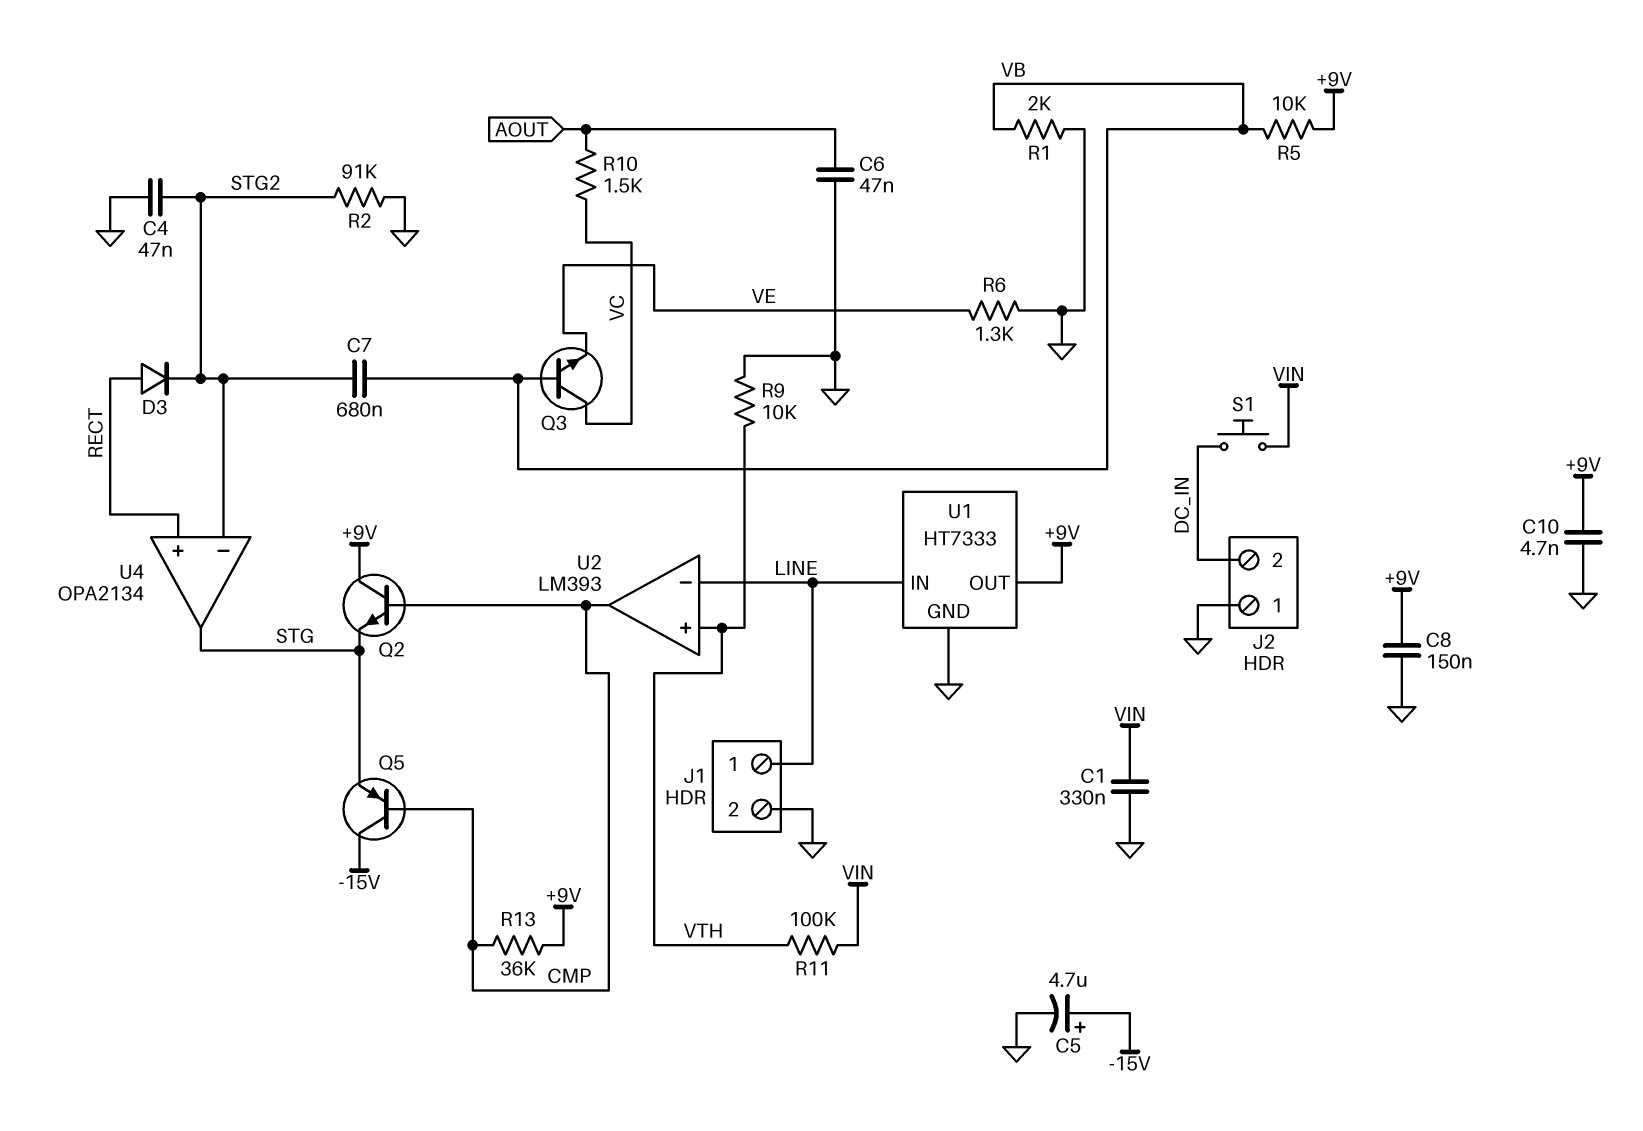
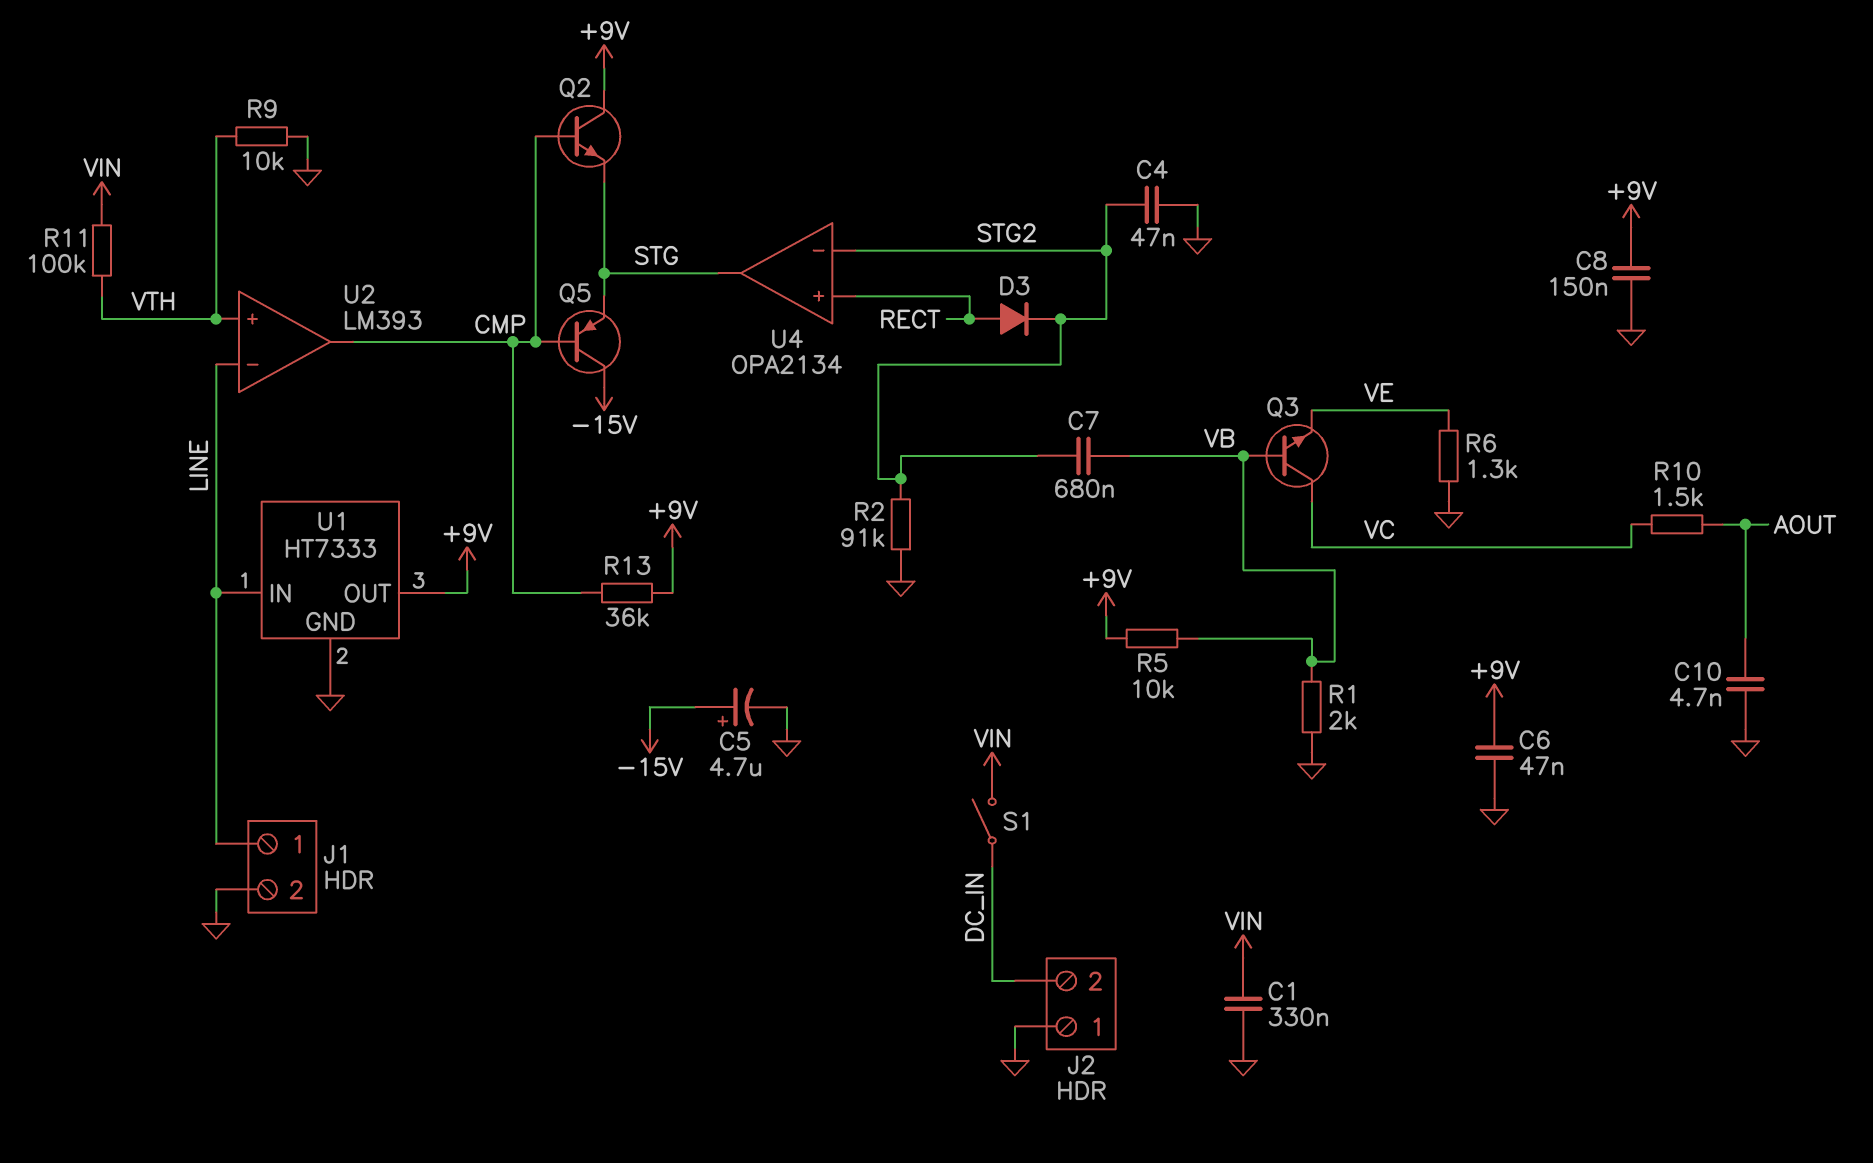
C6: 47nF (AOUT, GND) -> 47nF (+9V, GND)
C10: 4.7nF (+9V, GND) -> 4.7nF (AOUT, GND)
S1: button (DC_IN, VIN) -> switch (DC_IN, VIN)

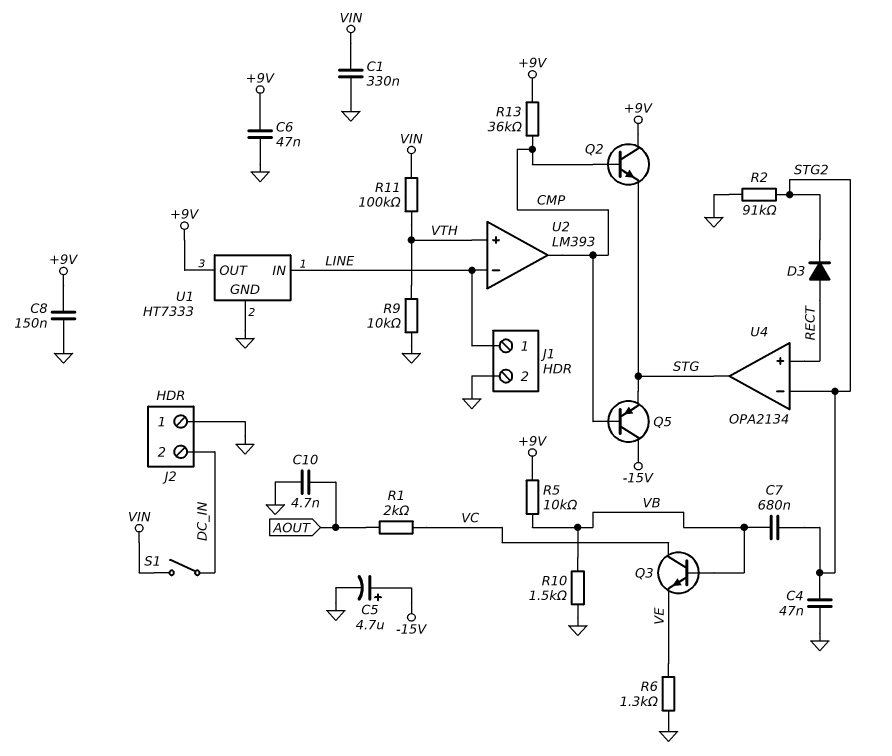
R1: 2k (GND, VB) -> 2k (AOUT, VC)
R10: 1.5k (AOUT, VC) -> 1.5k (GND, VB)

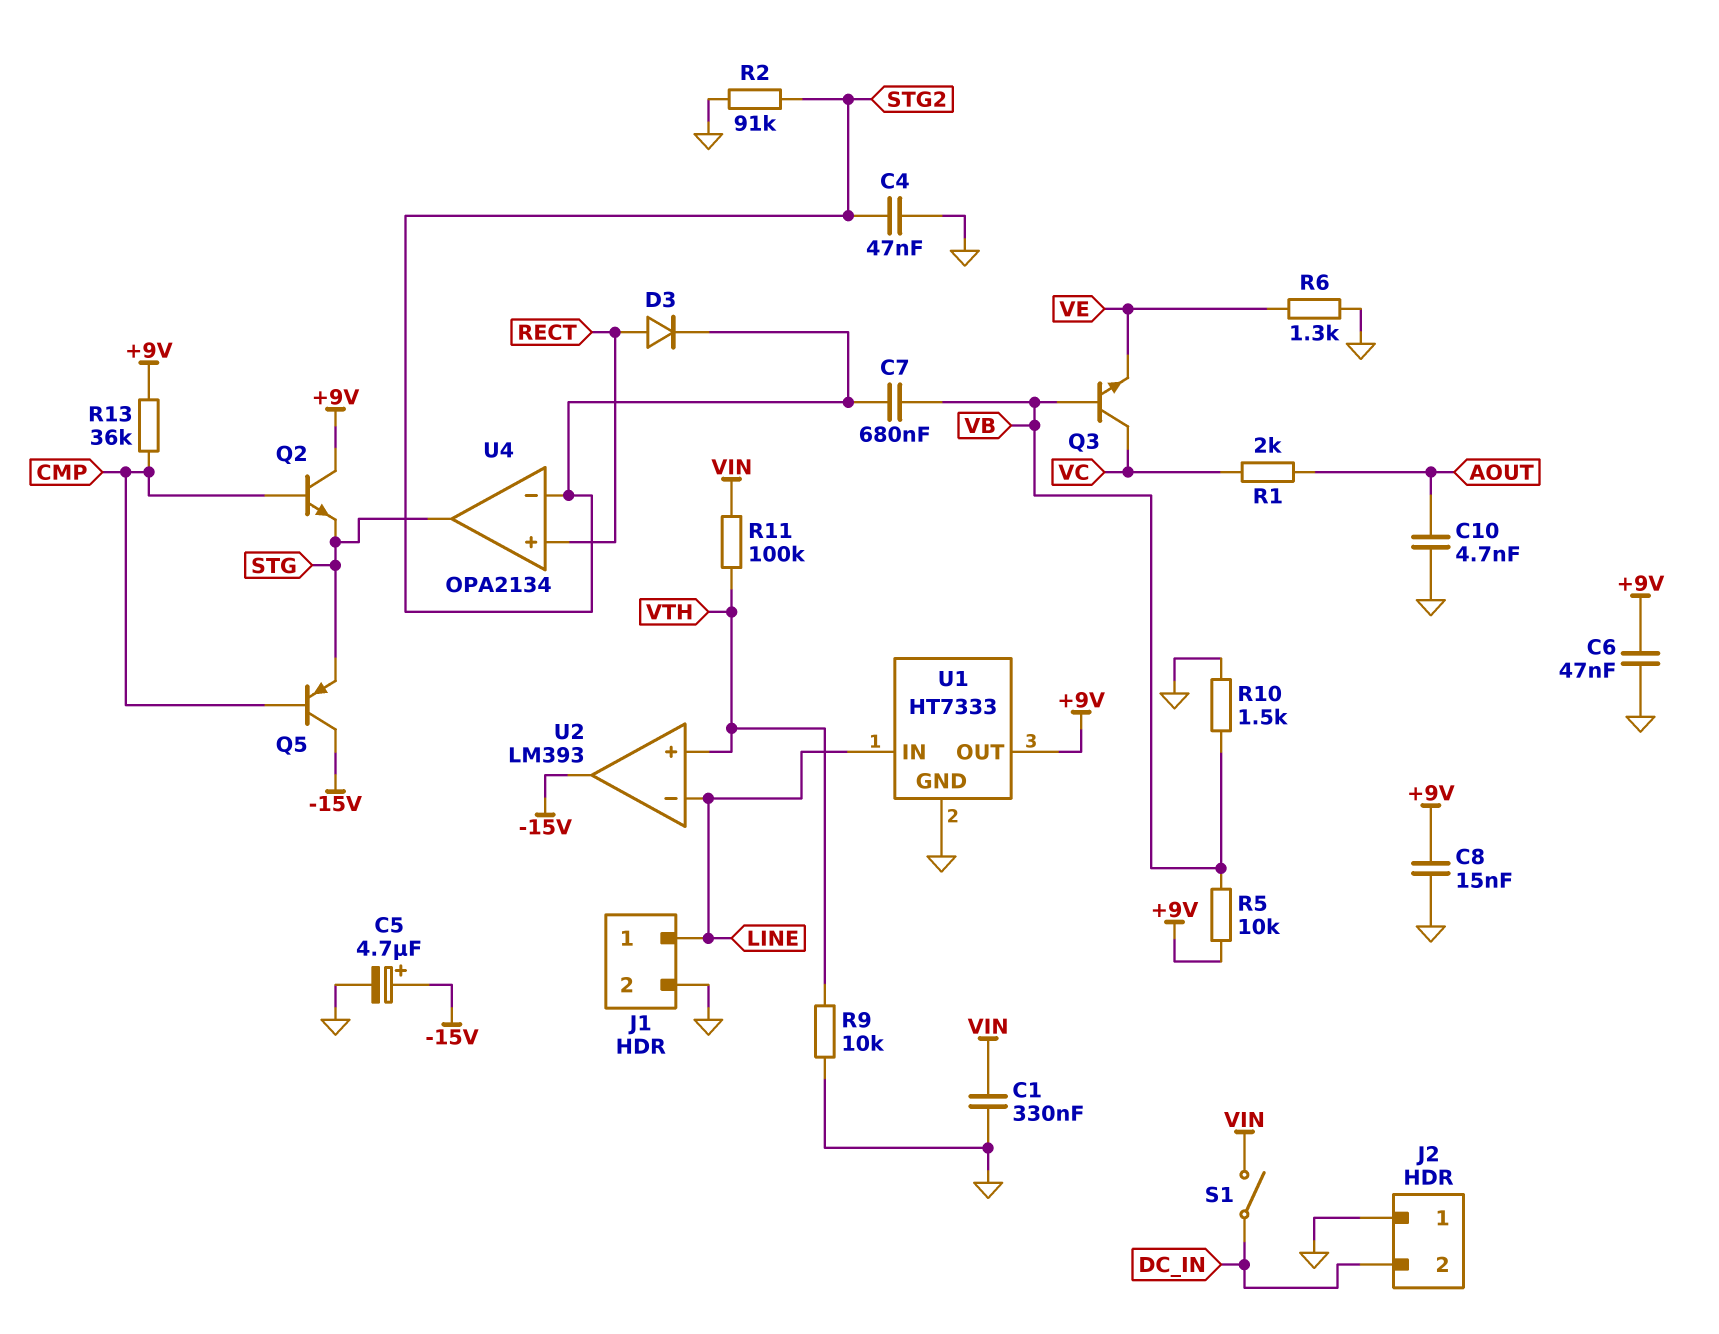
C8: 150nF (+9V, GND) -> 15nF (+9V, GND)
U2 pin out: CMP -> -15V

